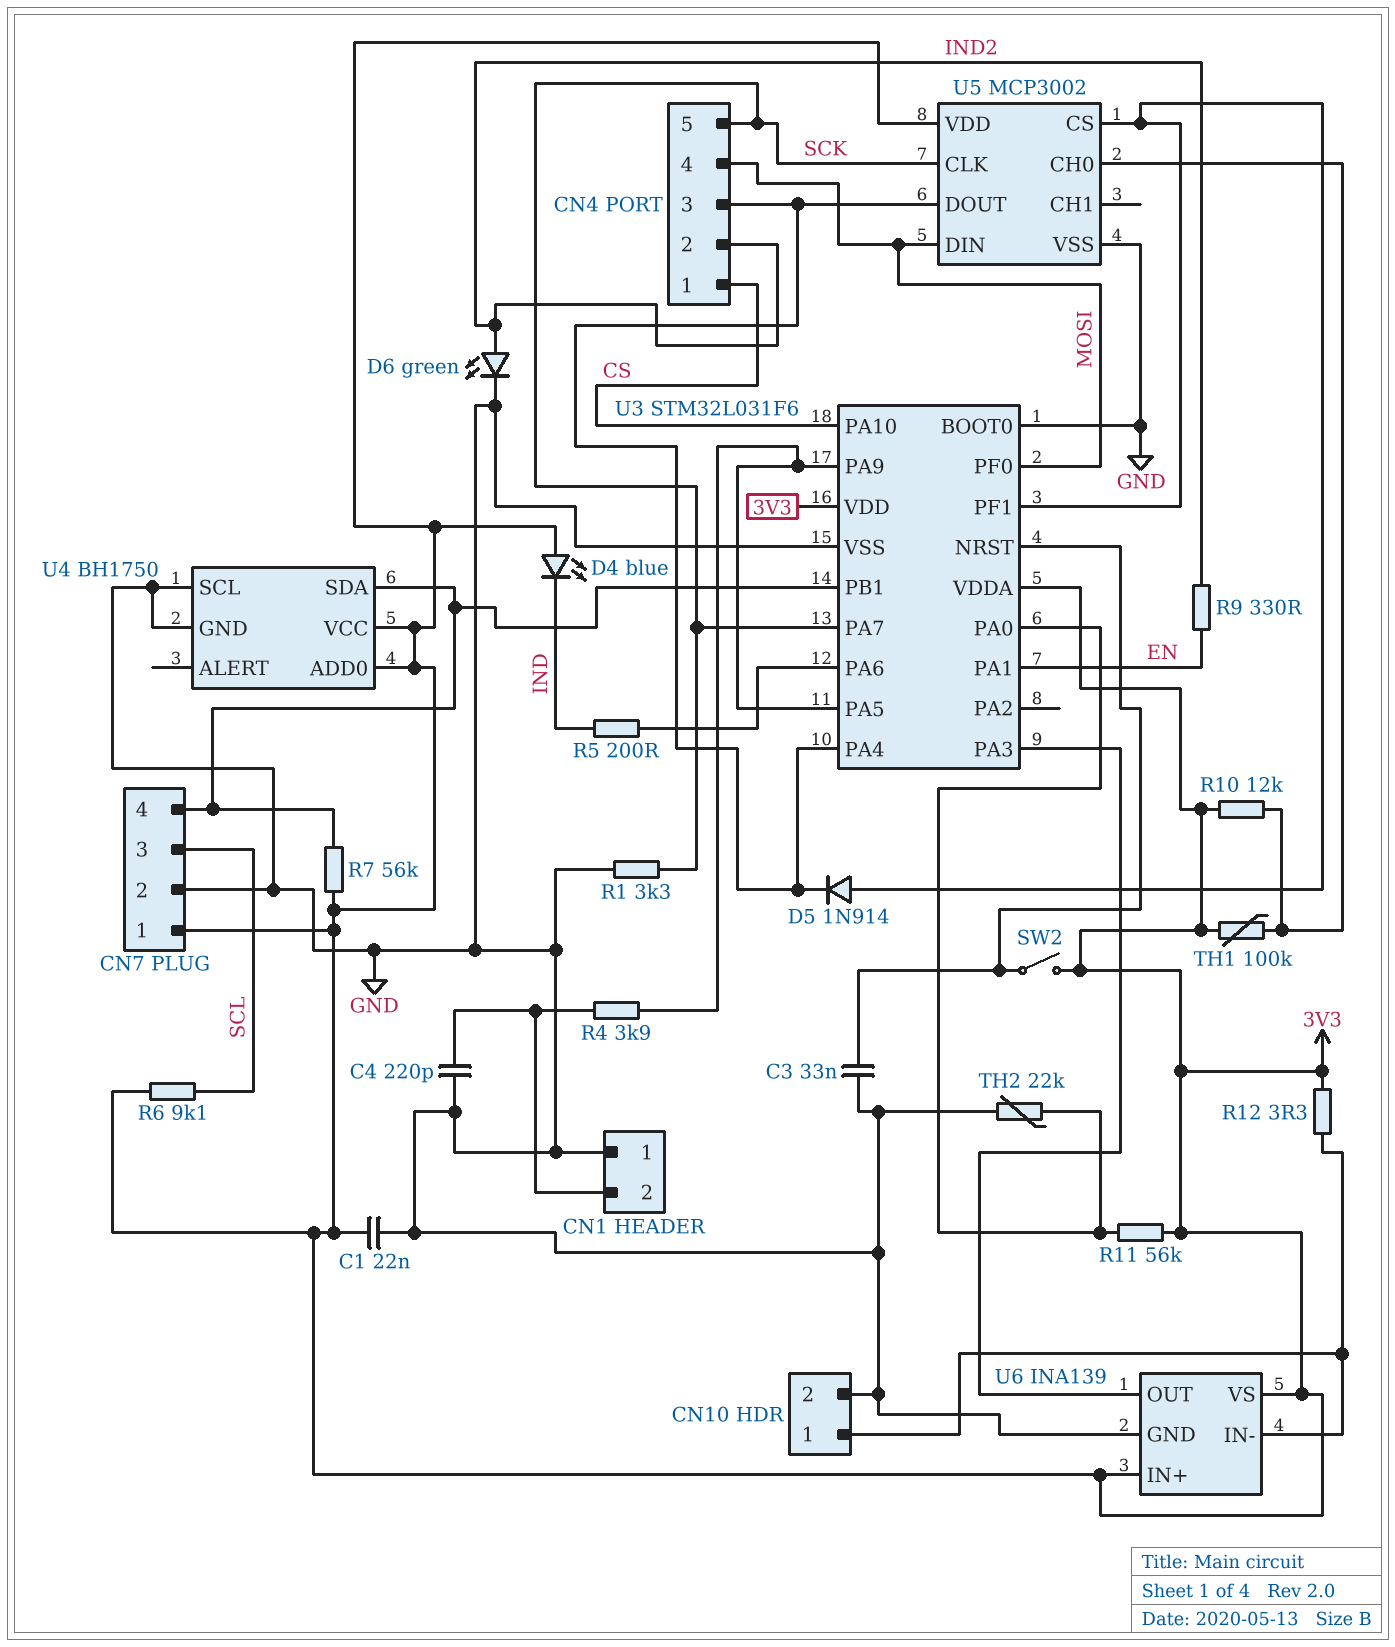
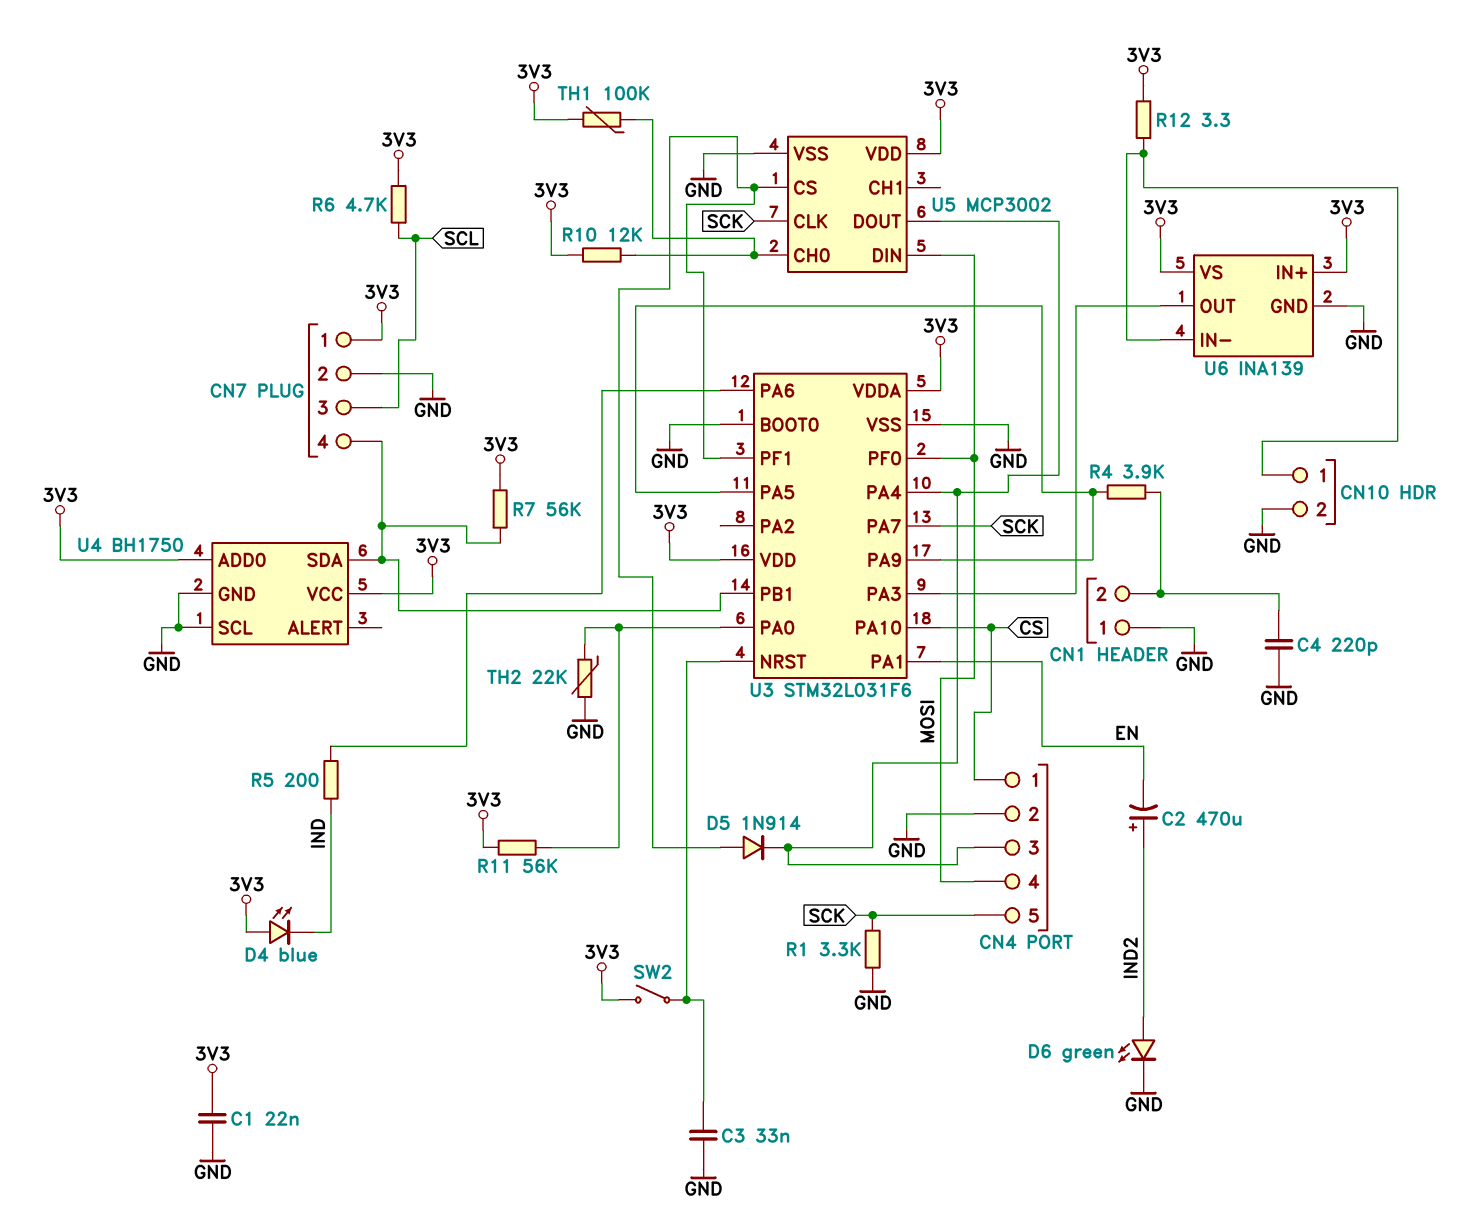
C2: none -> 470uF (plus IND2, minus EN)
CN4 pin 2: IND2 -> GND
R6: 9.1k (3V3, SCL) -> 4.7k (3V3, SCL)
R9: 330 (EN, IND2) -> none

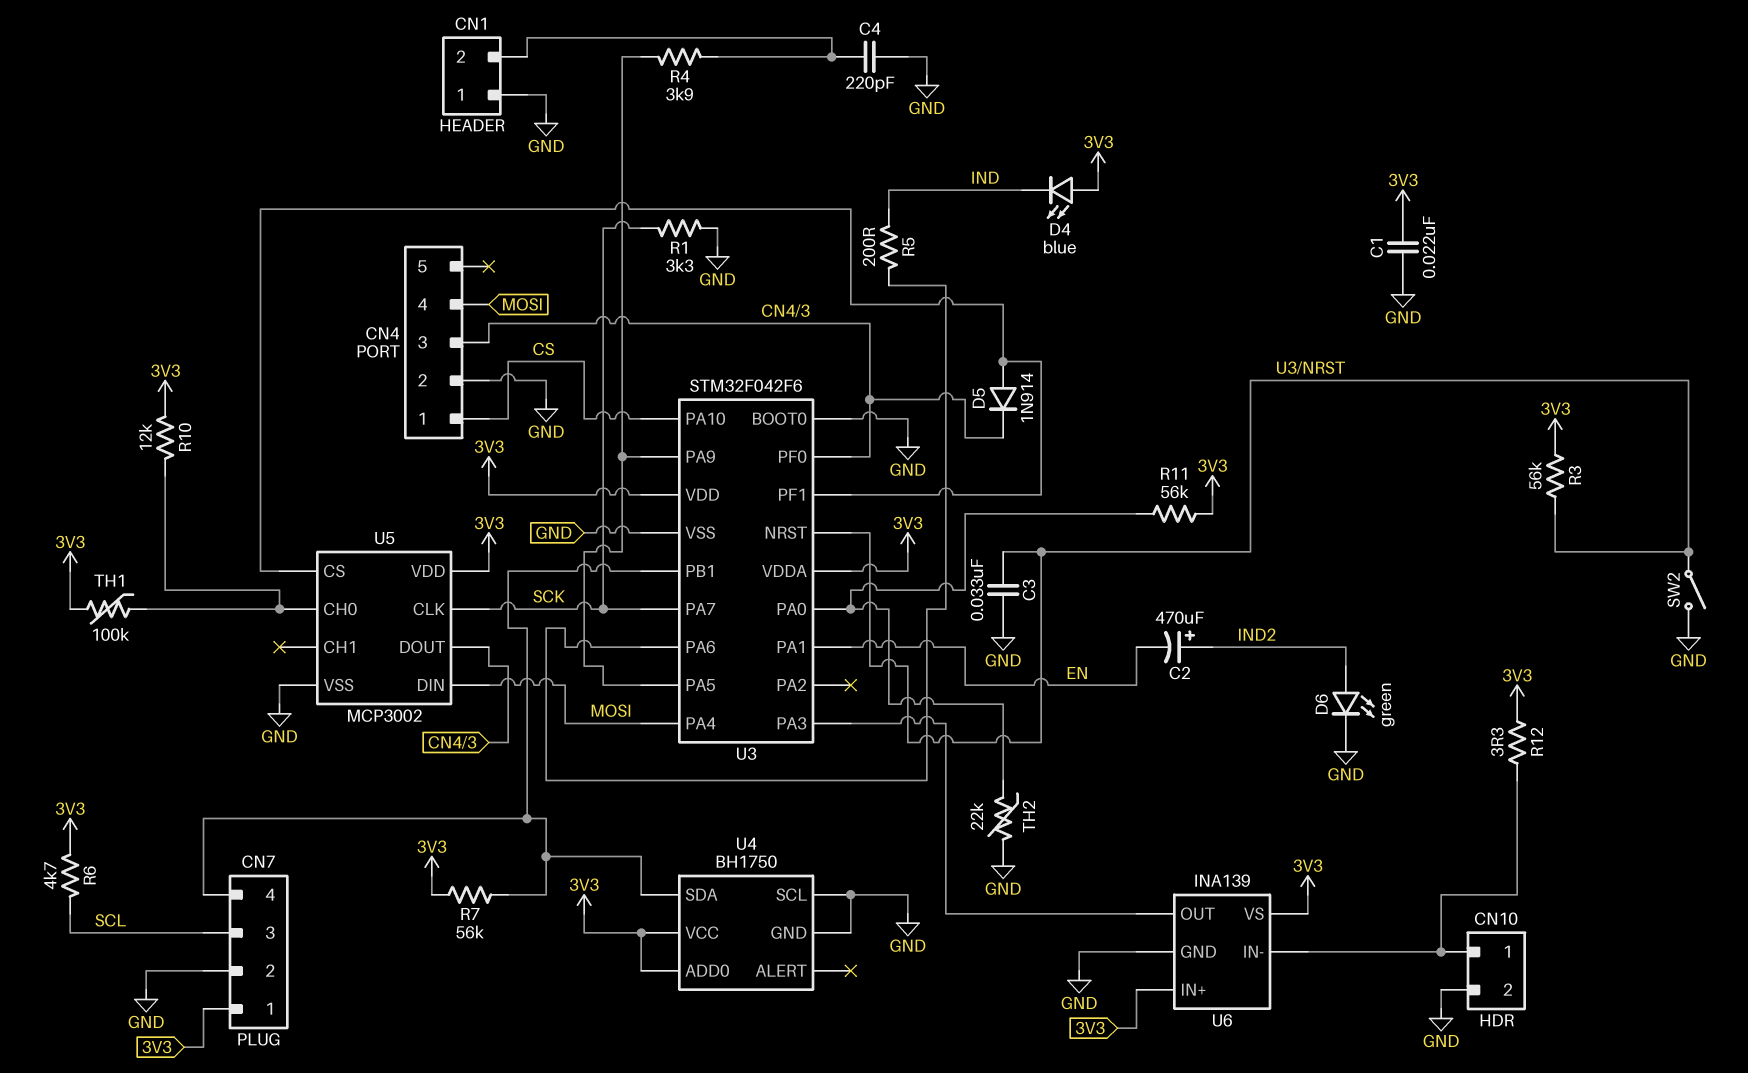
CN4 pin 5: SCK -> none
R3: none -> 56k (3V3, U3/NRST)
SW2: switch (3V3, U3/NRST) -> switch (GND, U3/NRST)
U3: STM32L031F6 -> STM32F042F6
U3 pin PA4: CN4/3 -> MOSI
U3 pin PF0: MOSI -> CN4/3

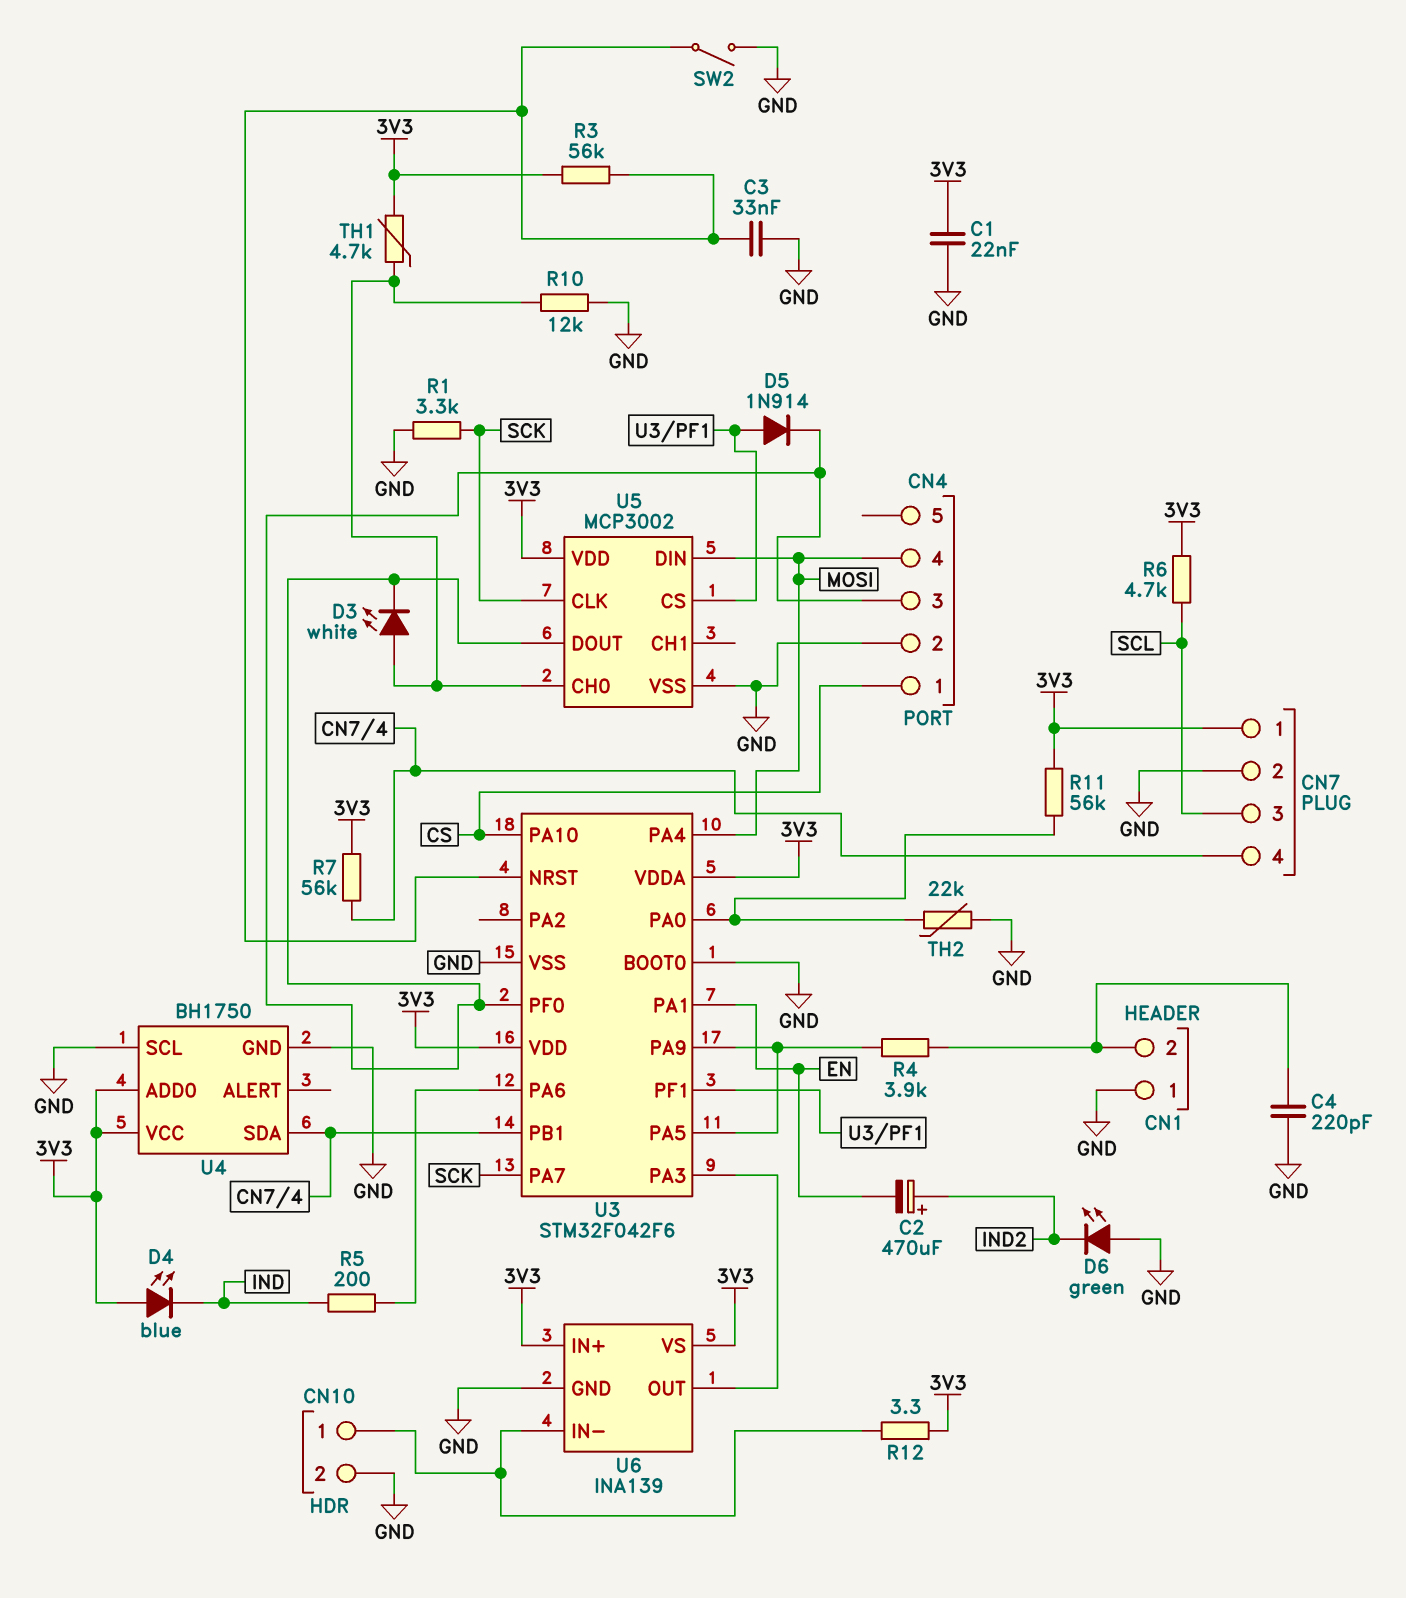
D3: none -> LED white (A U5/CH0, K CN4/3)
D6: LED green (A IND2, K GND) -> LED green (A GND, K IND2)
R10: 12k (3V3, U5/CH0) -> 12k (GND, U5/CH0)
TH1: 100k (3V3, U5/CH0) -> 4.7k (3V3, U5/CH0)

